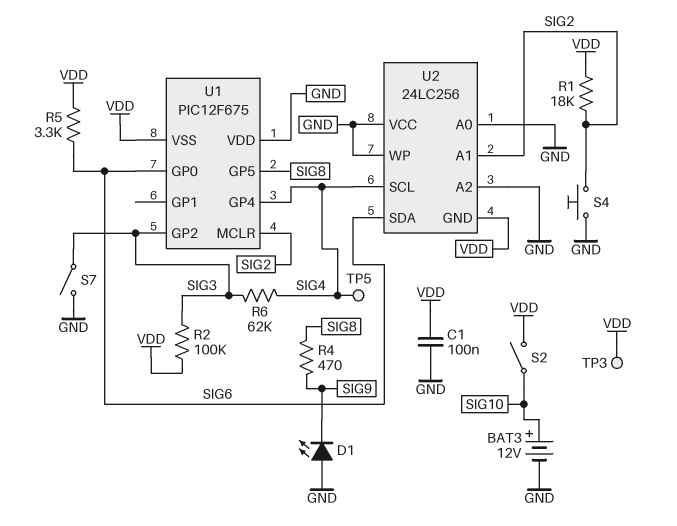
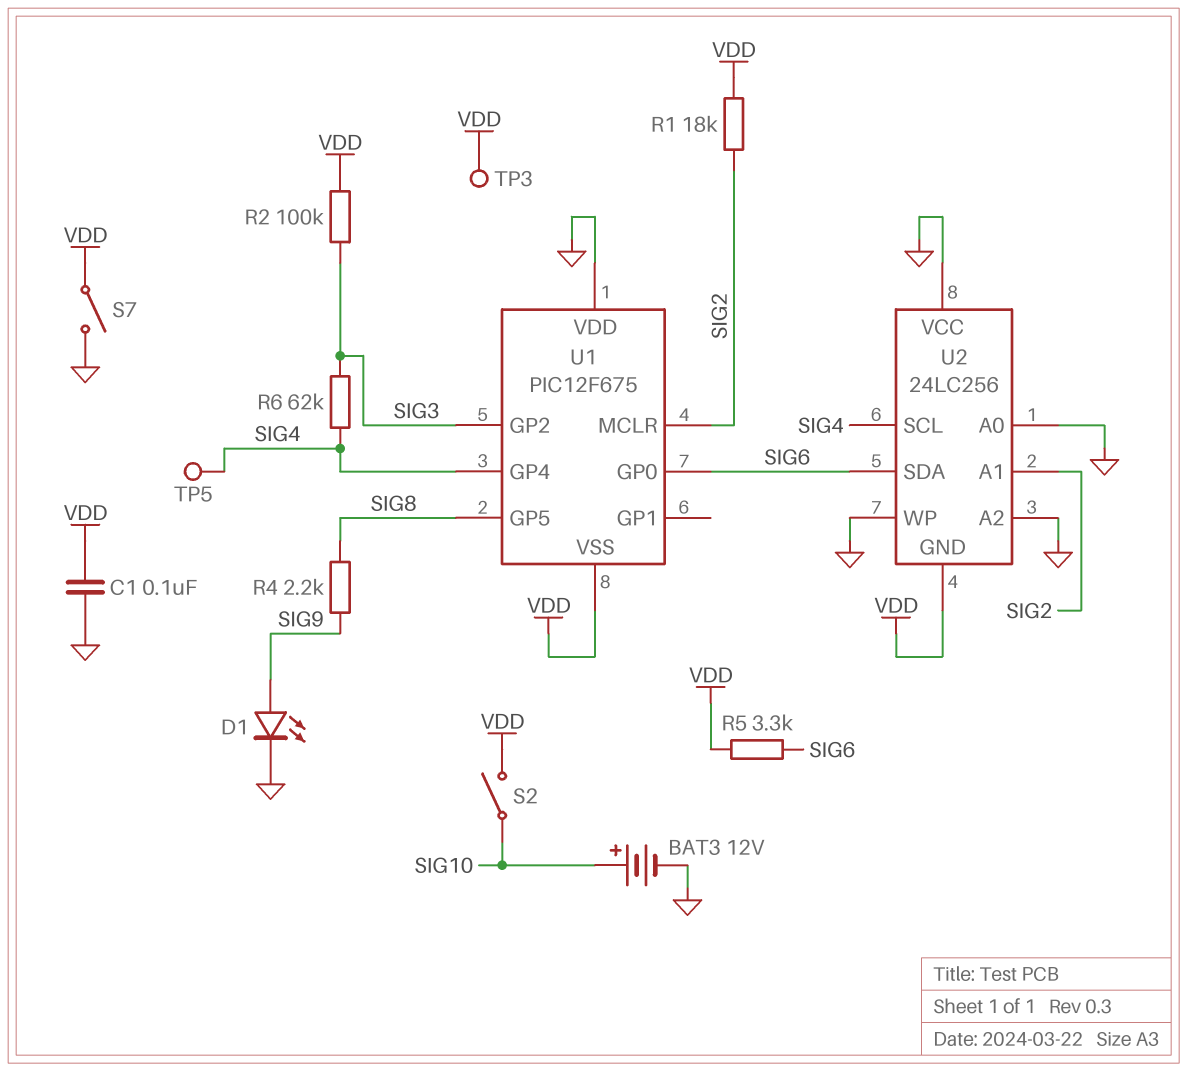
D1: LED (A GND, K SIG9) -> LED (A SIG9, K GND)
R4: 470 (SIG8, SIG9) -> 2.2k (SIG8, SIG9)
S4: button (GND, SIG2) -> none
S7: switch (GND, SIG3) -> switch (GND, VDD)

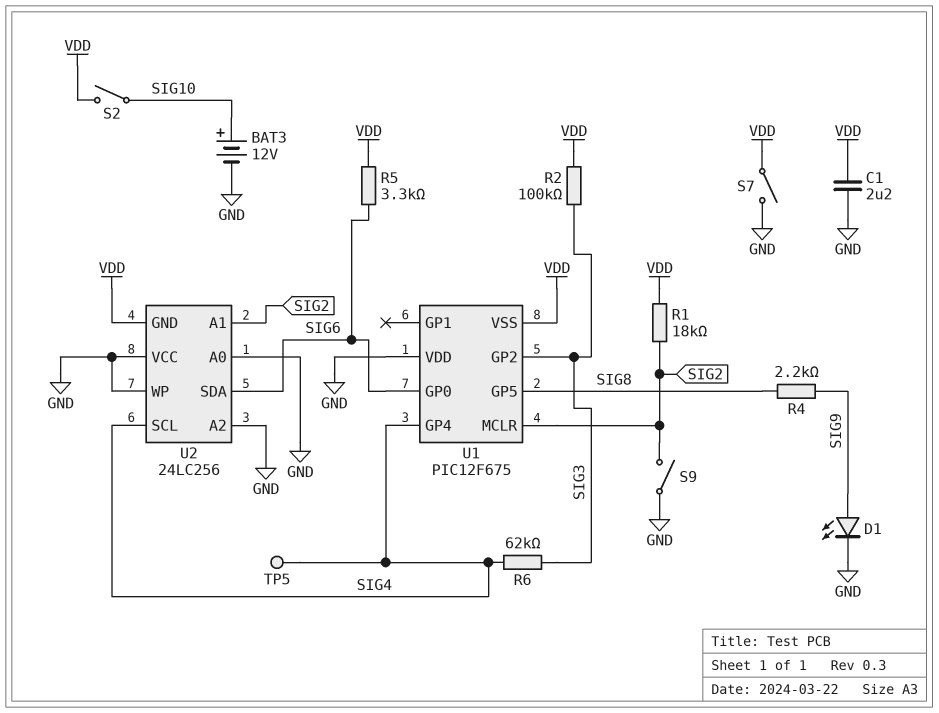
C1: 100nF (GND, VDD) -> 2.2uF (GND, VDD)
S9: none -> switch (GND, SIG2)
TP3: test point (VDD) -> none

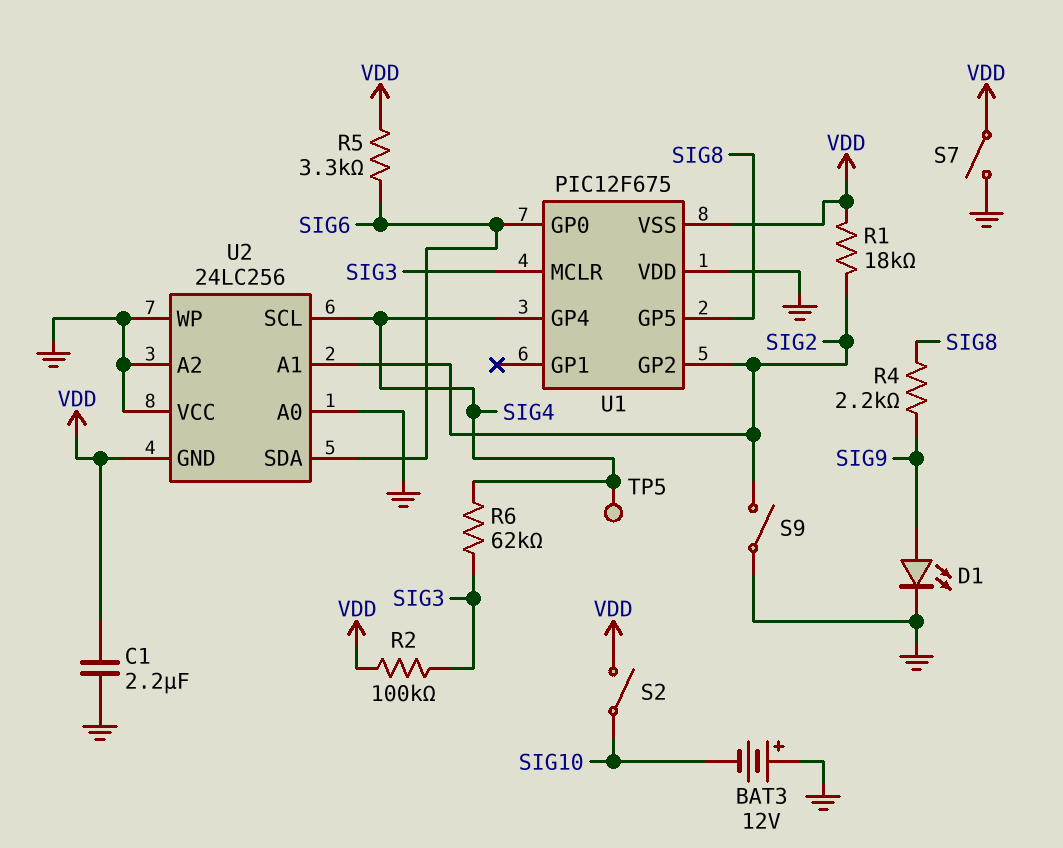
BAT3: 12V (plus SIG10, minus GND) -> 12V (plus GND, minus SIG10)
U1 pin GP2: SIG3 -> SIG2
U1 pin MCLR: SIG2 -> SIG3

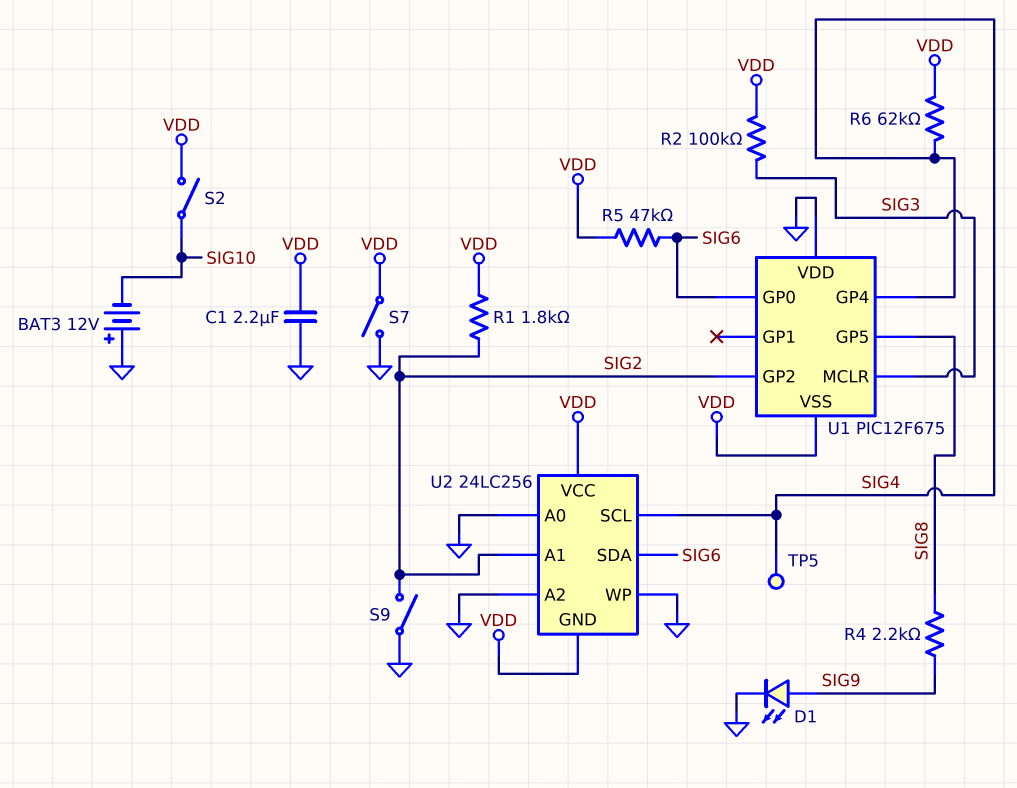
R1: 18k (SIG2, VDD) -> 1.8k (SIG2, VDD)
R5: 3.3k (SIG6, VDD) -> 47k (SIG6, VDD)
R6: 62k (SIG3, SIG4) -> 62k (SIG4, VDD)
U2 pin VCC: GND -> VDD

